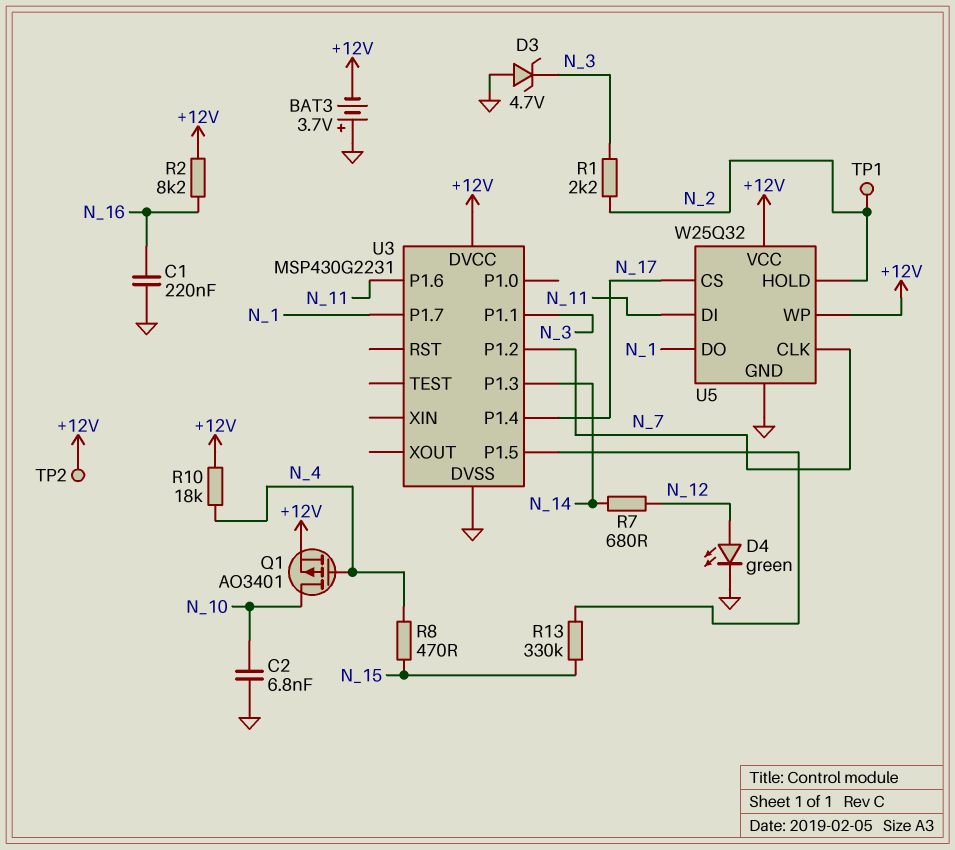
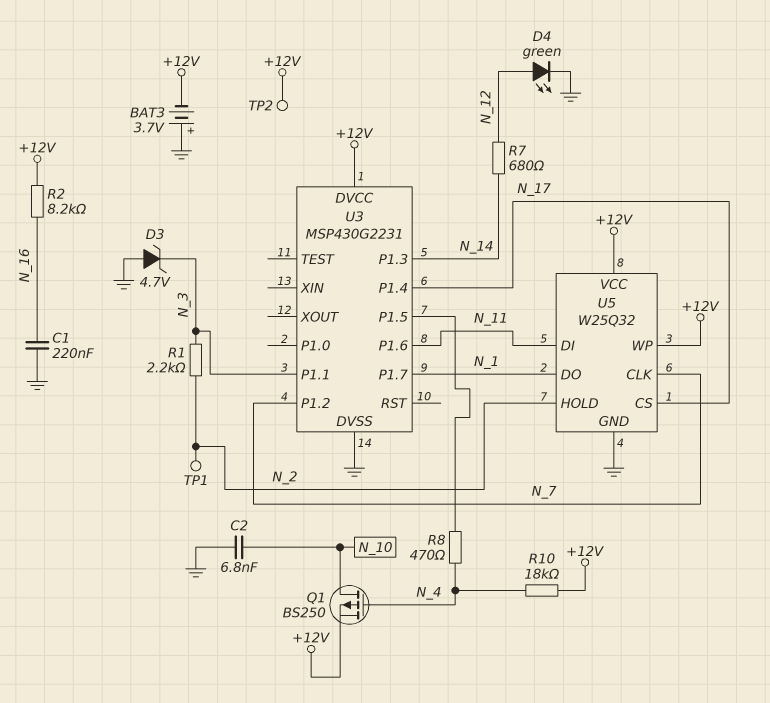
Q1: PMOS AO3401 (G N_4, D N_10, S +12V) -> PMOS BS250 (G N_4, D N_10, S +12V)
R8: 470 (N_4, N_15) -> 470 (N_4, U3/P1.5)
R13: 330k (N_15, U3/P1.5) -> none

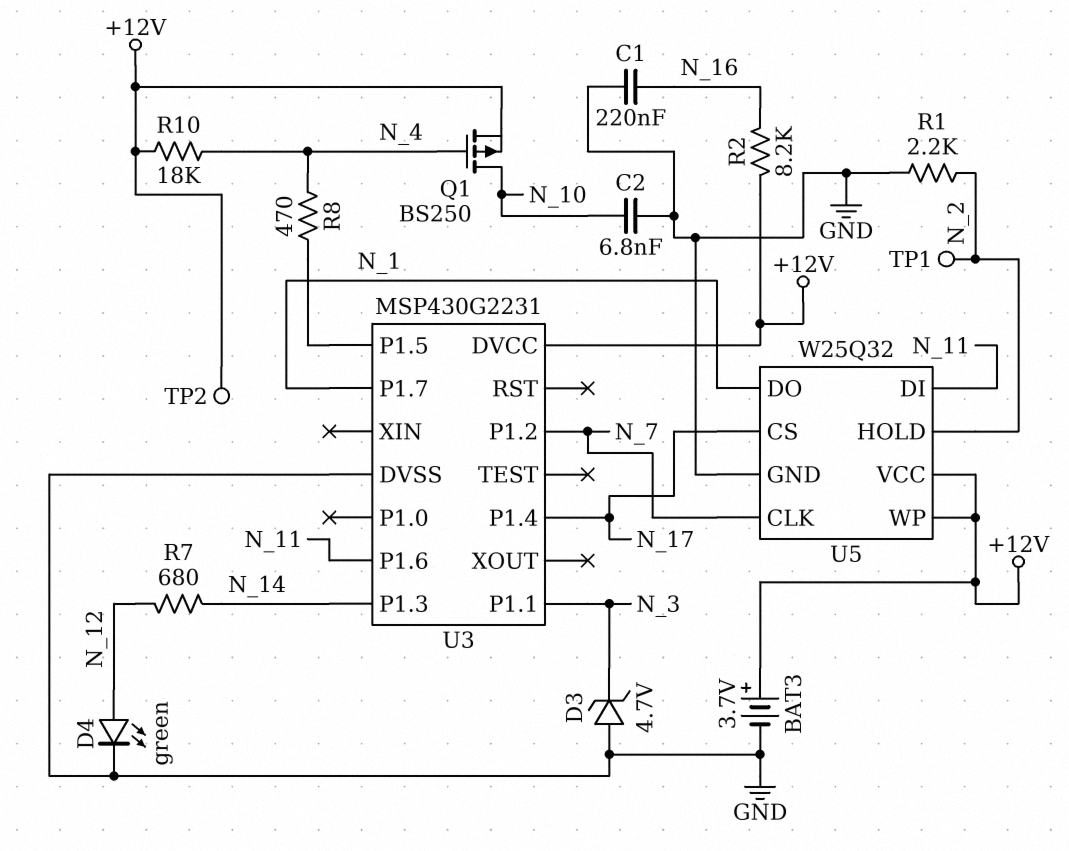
BAT3: 3.7V (plus GND, minus +12V) -> 3.7V (plus +12V, minus GND)
R1: 2.2k (N_2, N_3) -> 2.2k (GND, N_2)

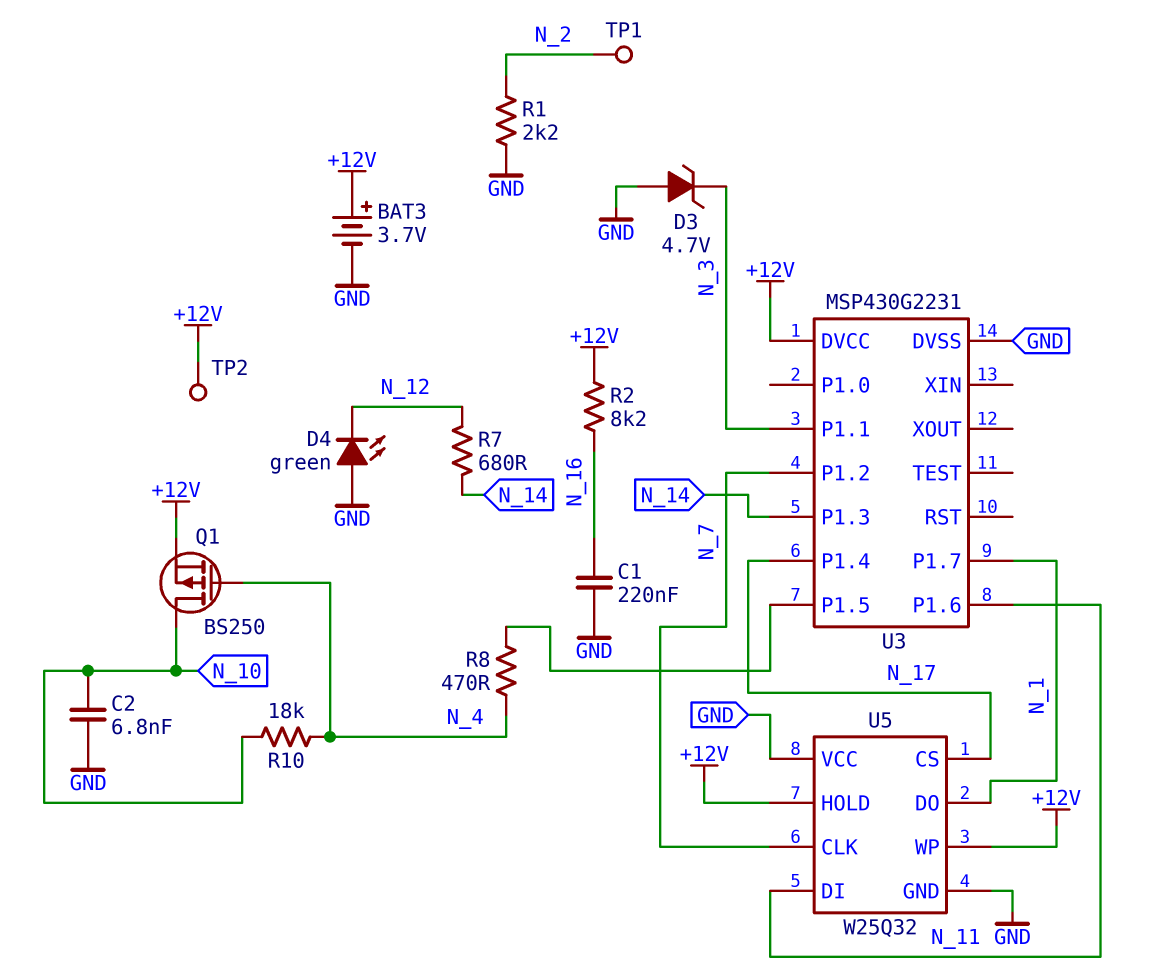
D4: LED green (A N_12, K GND) -> LED green (A GND, K N_12)
R10: 18k (+12V, N_4) -> 18k (N_4, N_10)
U5 pin HOLD: N_2 -> +12V
U5 pin VCC: +12V -> GND

